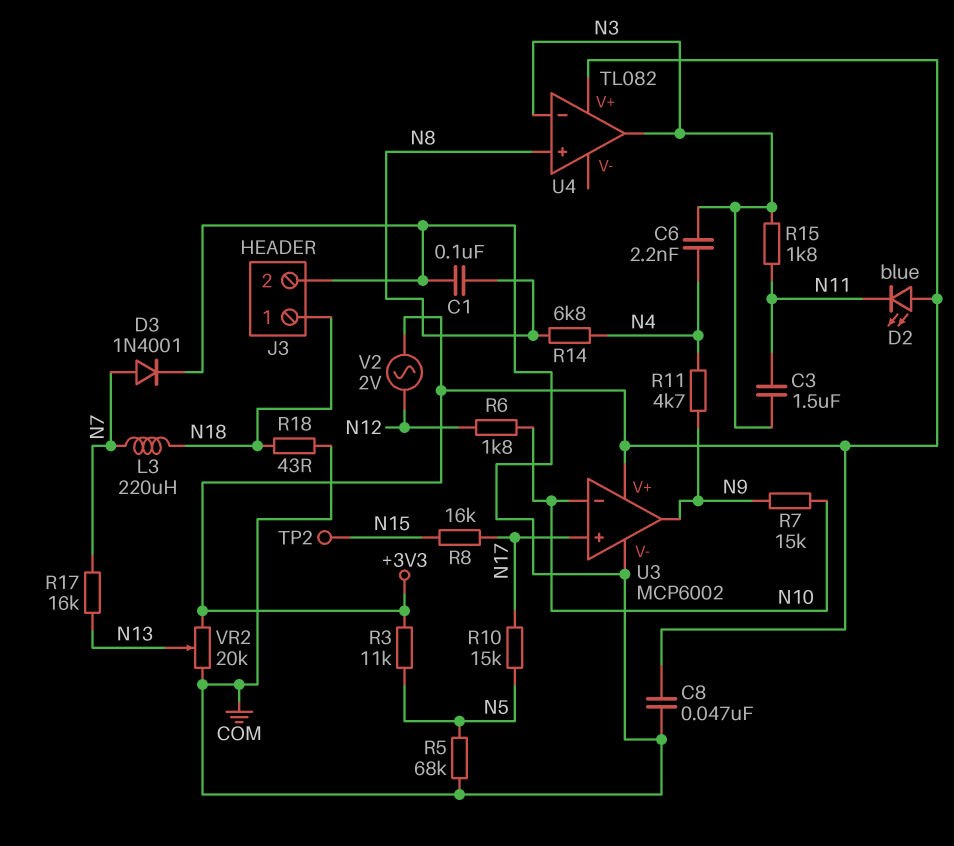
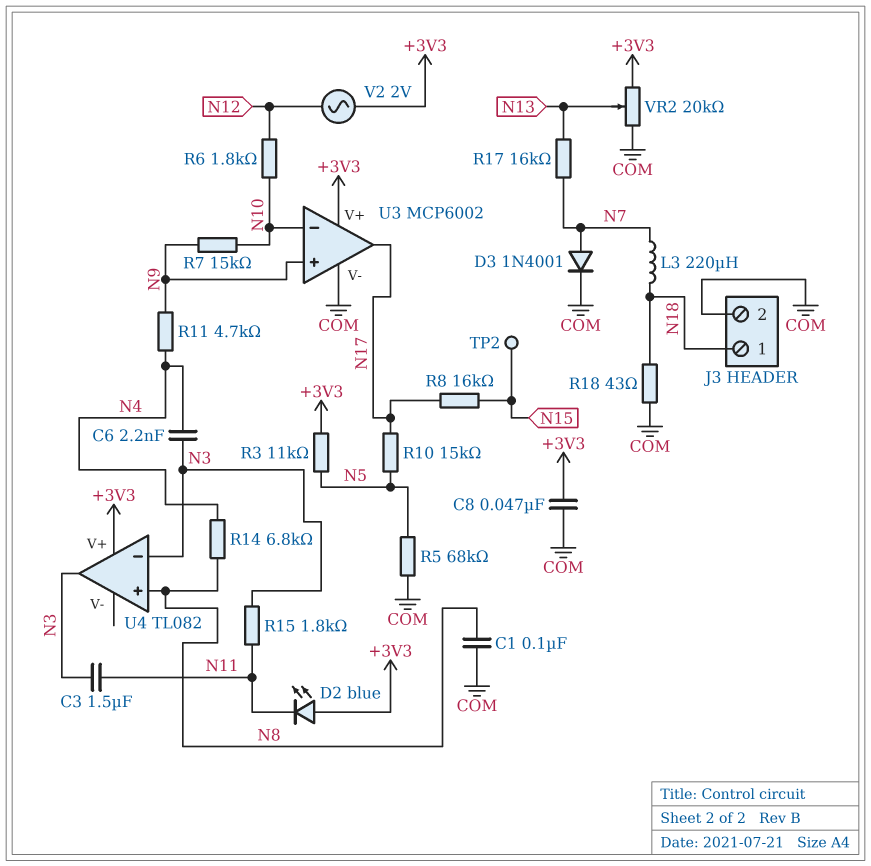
U3 pin in+: N17 -> N9
U3 pin out: N9 -> N17

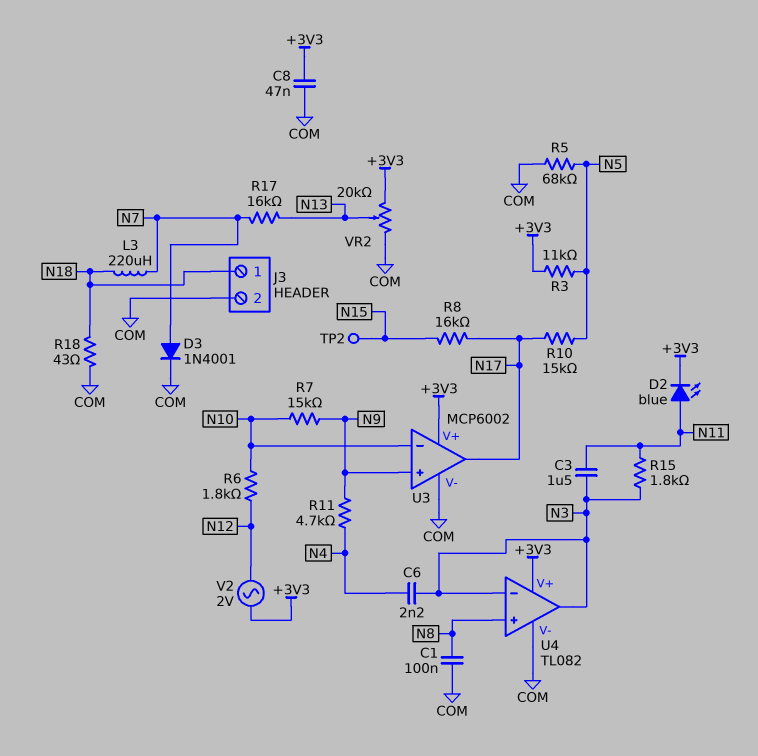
D2: LED blue (A +3V3, K N11) -> LED blue (A N11, K +3V3)
R14: 6.8k (N4, N8) -> none
U4 pin V-: none -> COM

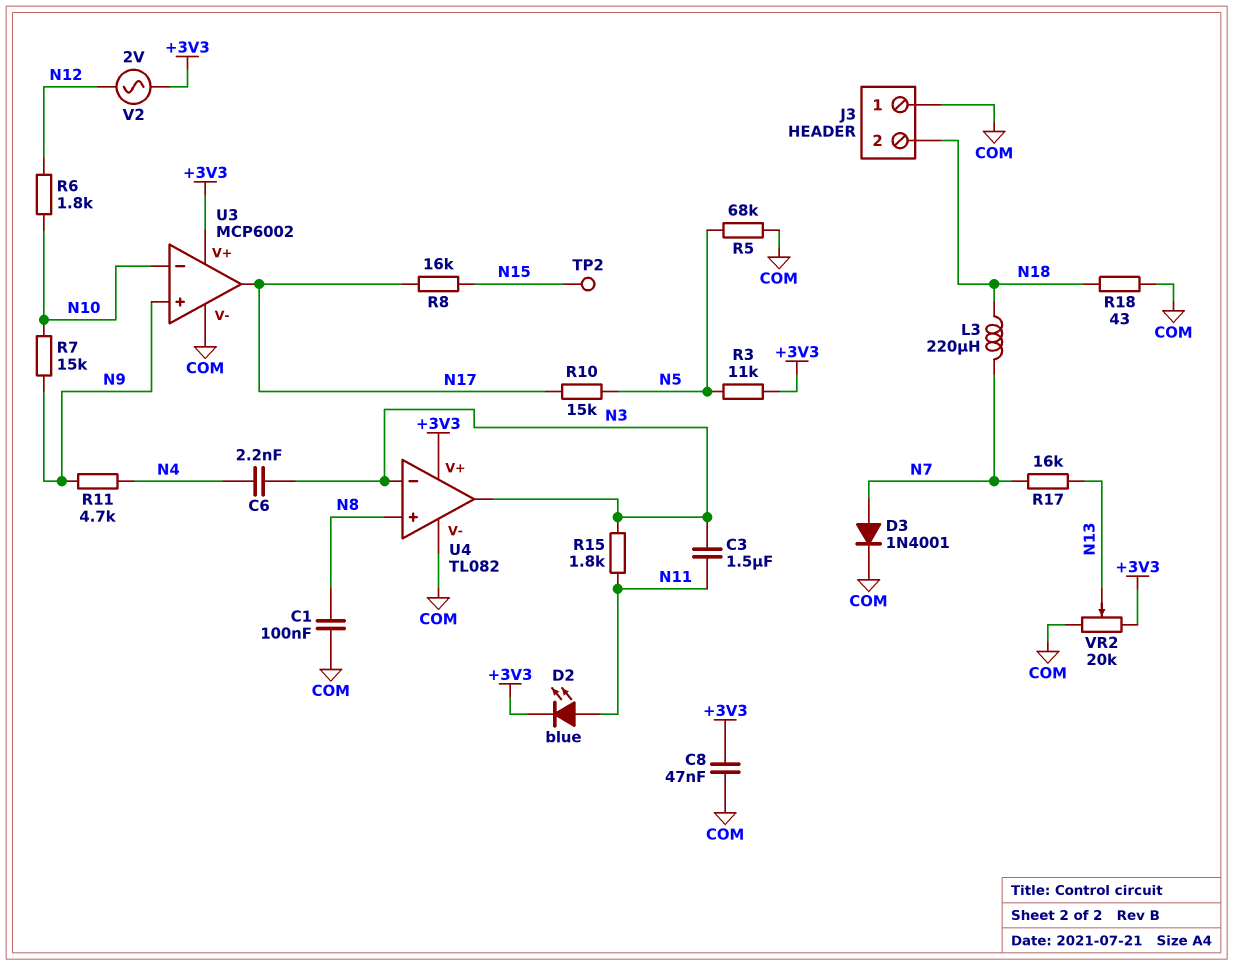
J3 pin 1: N18 -> COM
J3 pin 2: COM -> N18

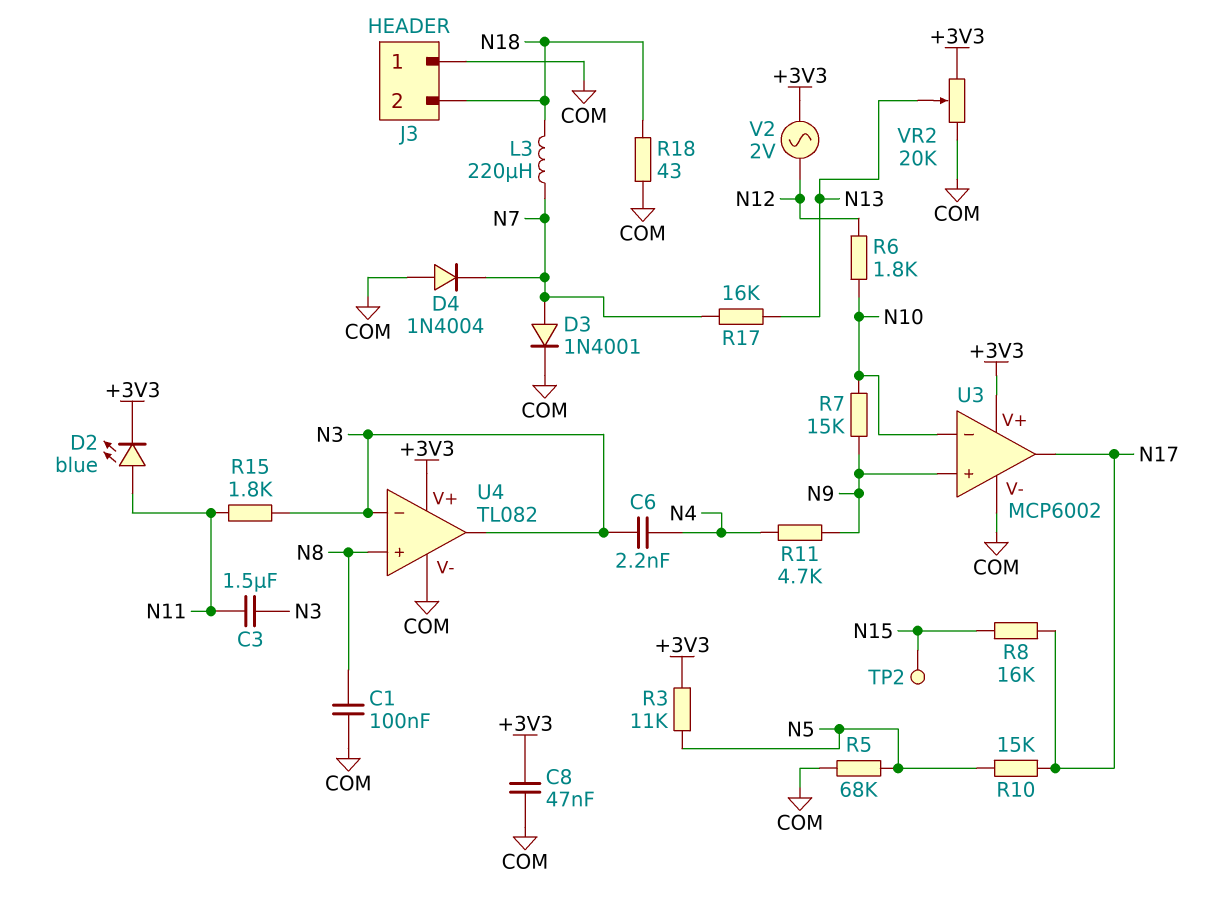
D4: none -> diode 1N4004 (A COM, K N7)

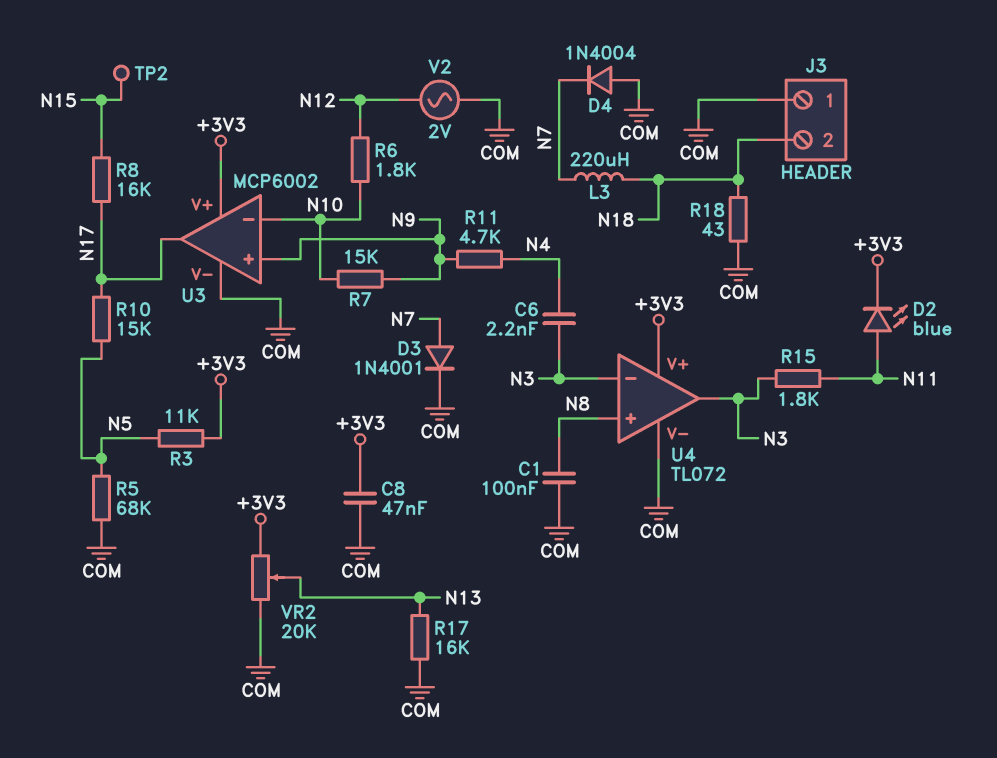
C3: 1.5uF (N3, N11) -> none
R17: 16k (N7, N13) -> 16k (COM, N13)
U4: TL082 -> TL072
V2: AC 2V (+3V3, N12) -> AC 2V (COM, N12)

